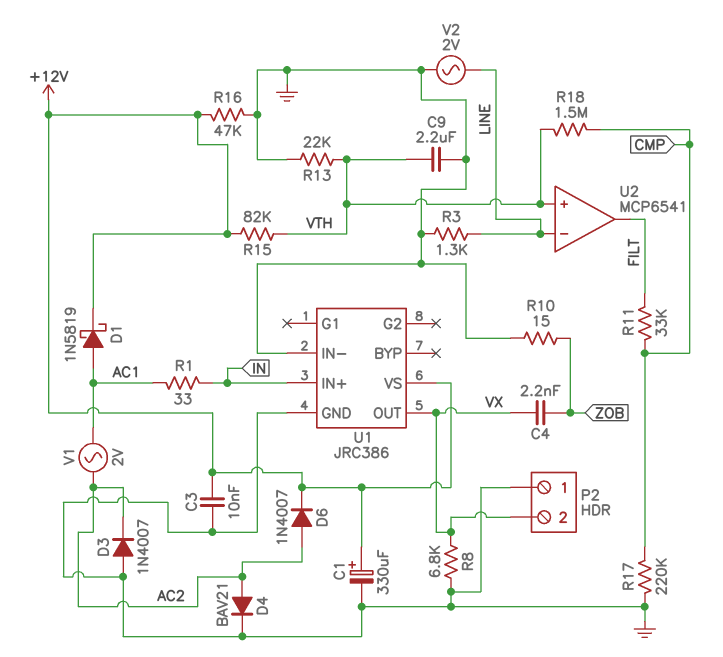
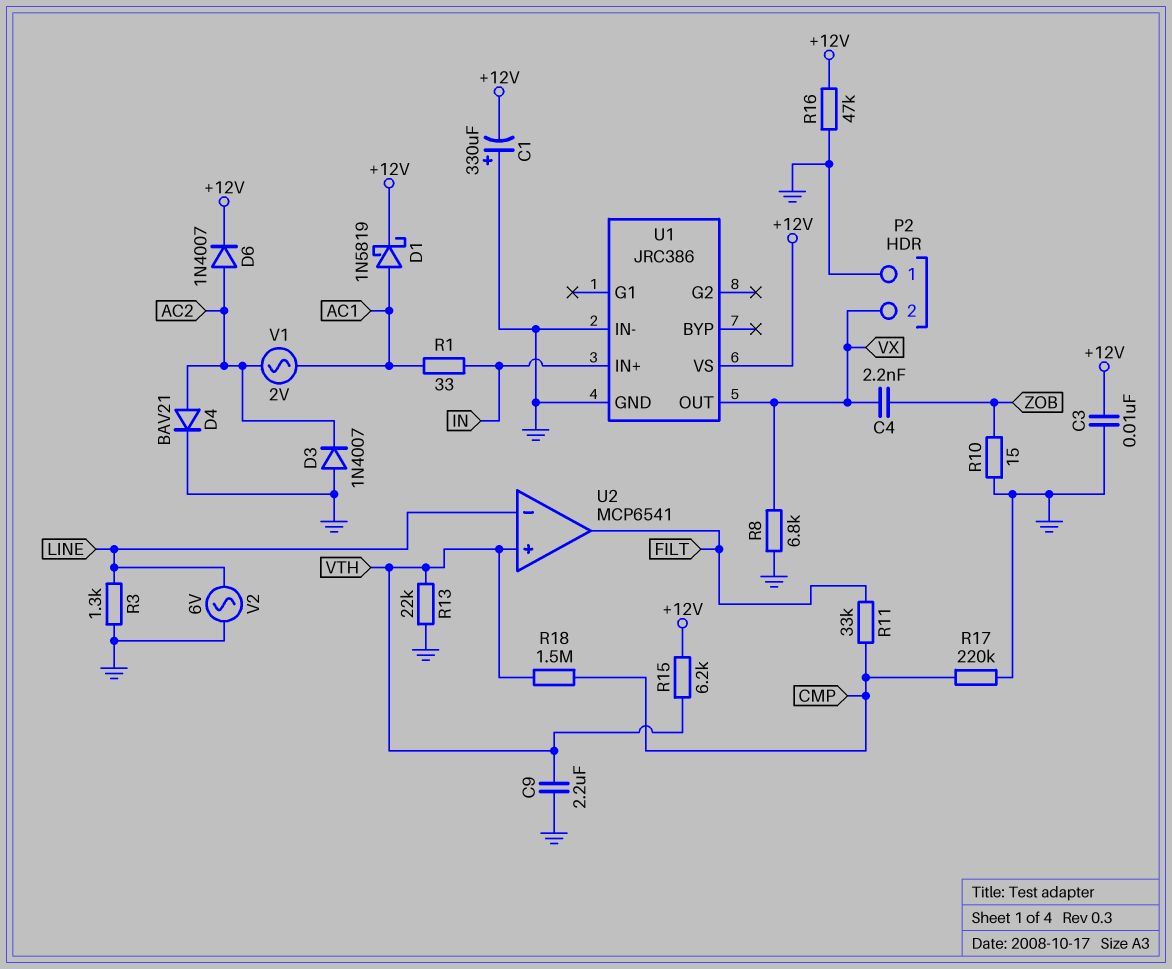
C1: 330uF (plus +12V, minus GND) -> 330uF (plus GND, minus +12V)
R15: 82k (+12V, VTH) -> 6.2k (+12V, VTH)
V2: AC 2V (GND, LINE) -> AC 6V (GND, LINE)

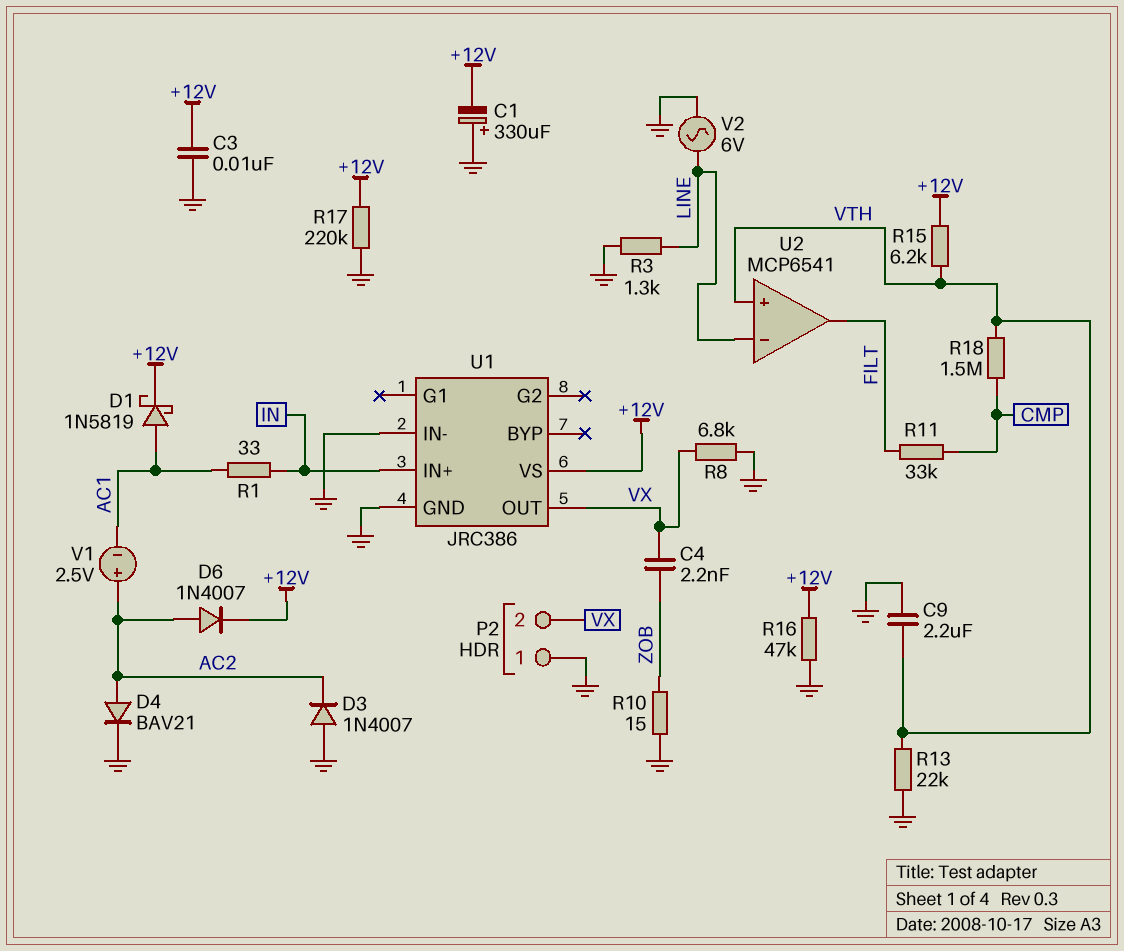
R17: 220k (CMP, GND) -> 220k (+12V, GND)
V1: AC 2V (AC1, AC2) -> 2.5V (plus AC2, minus AC1)

